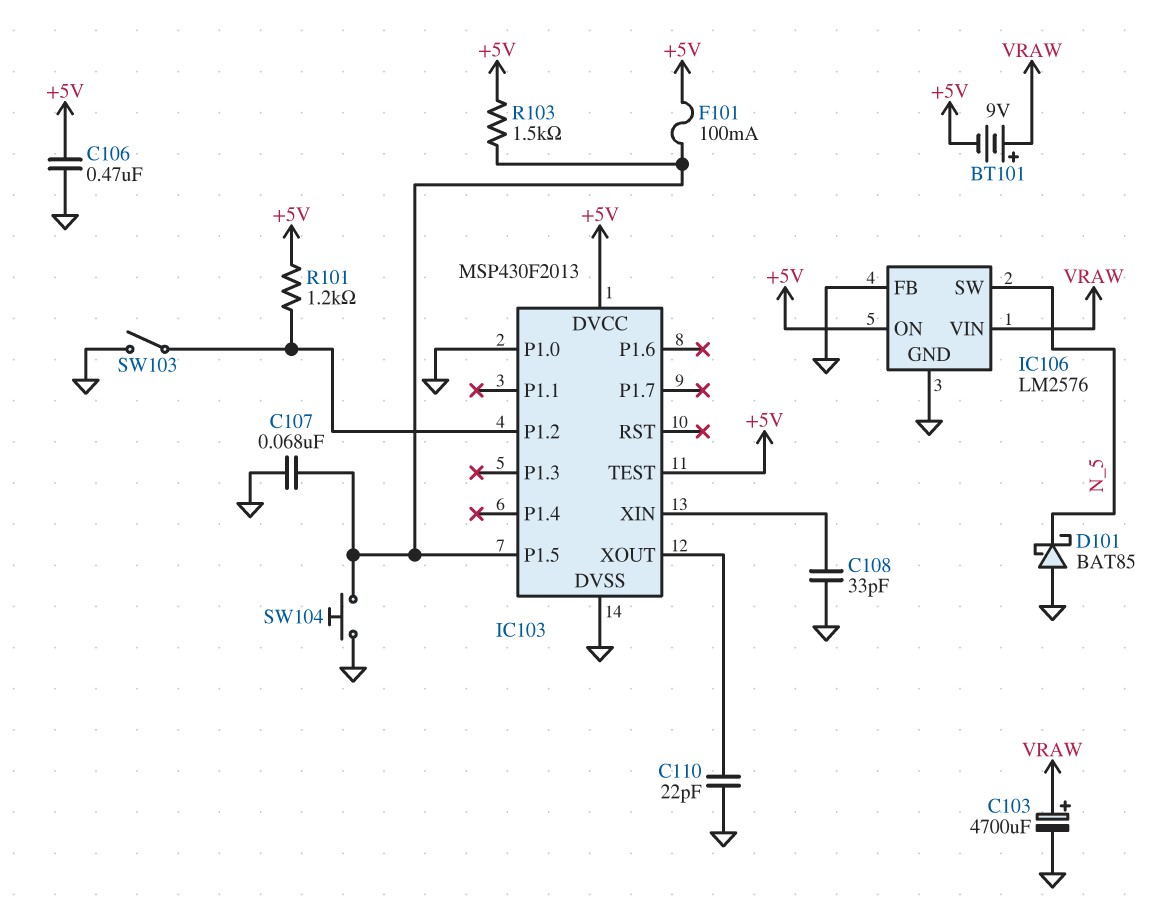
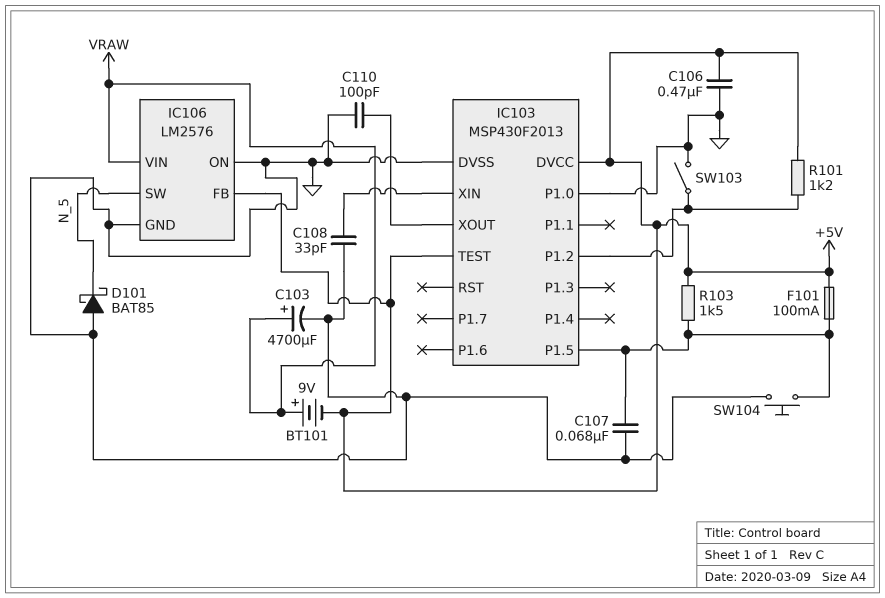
C110: 22pF (GND, IC103/XOUT) -> 100pF (GND, IC103/XOUT)
IC106 pin FB: GND -> +5V
IC106 pin ON: +5V -> GND

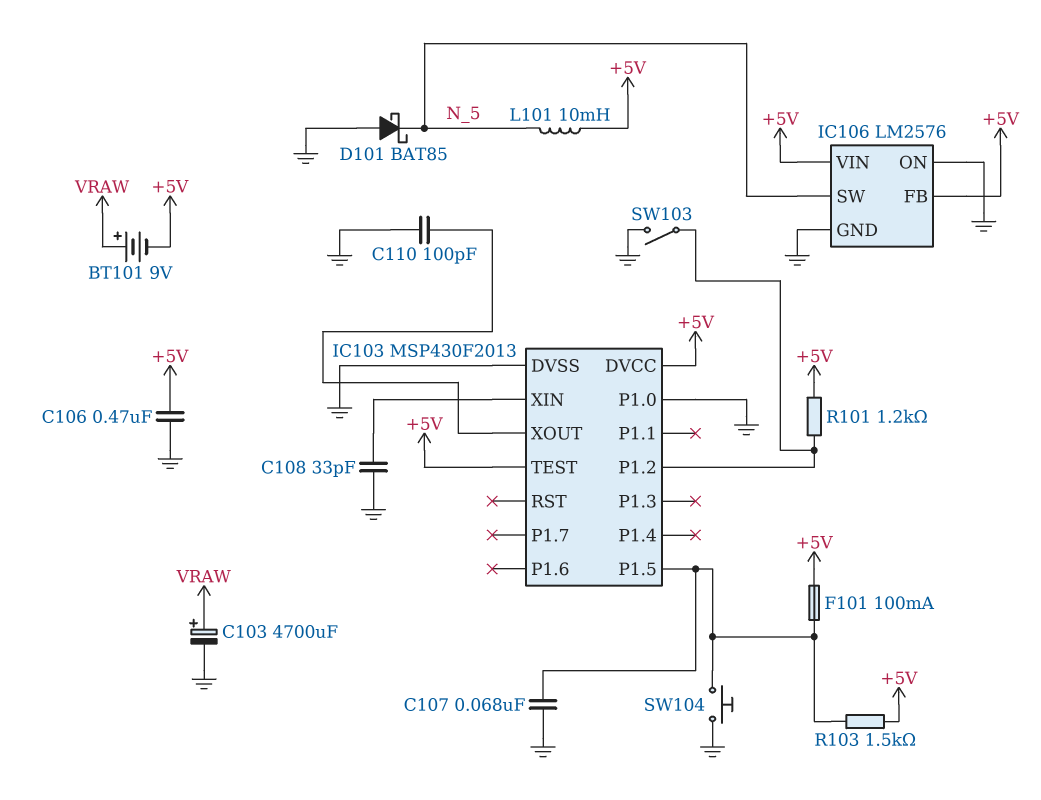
IC106 pin VIN: VRAW -> +5V
L101: none -> 10mH (+5V, N_5)

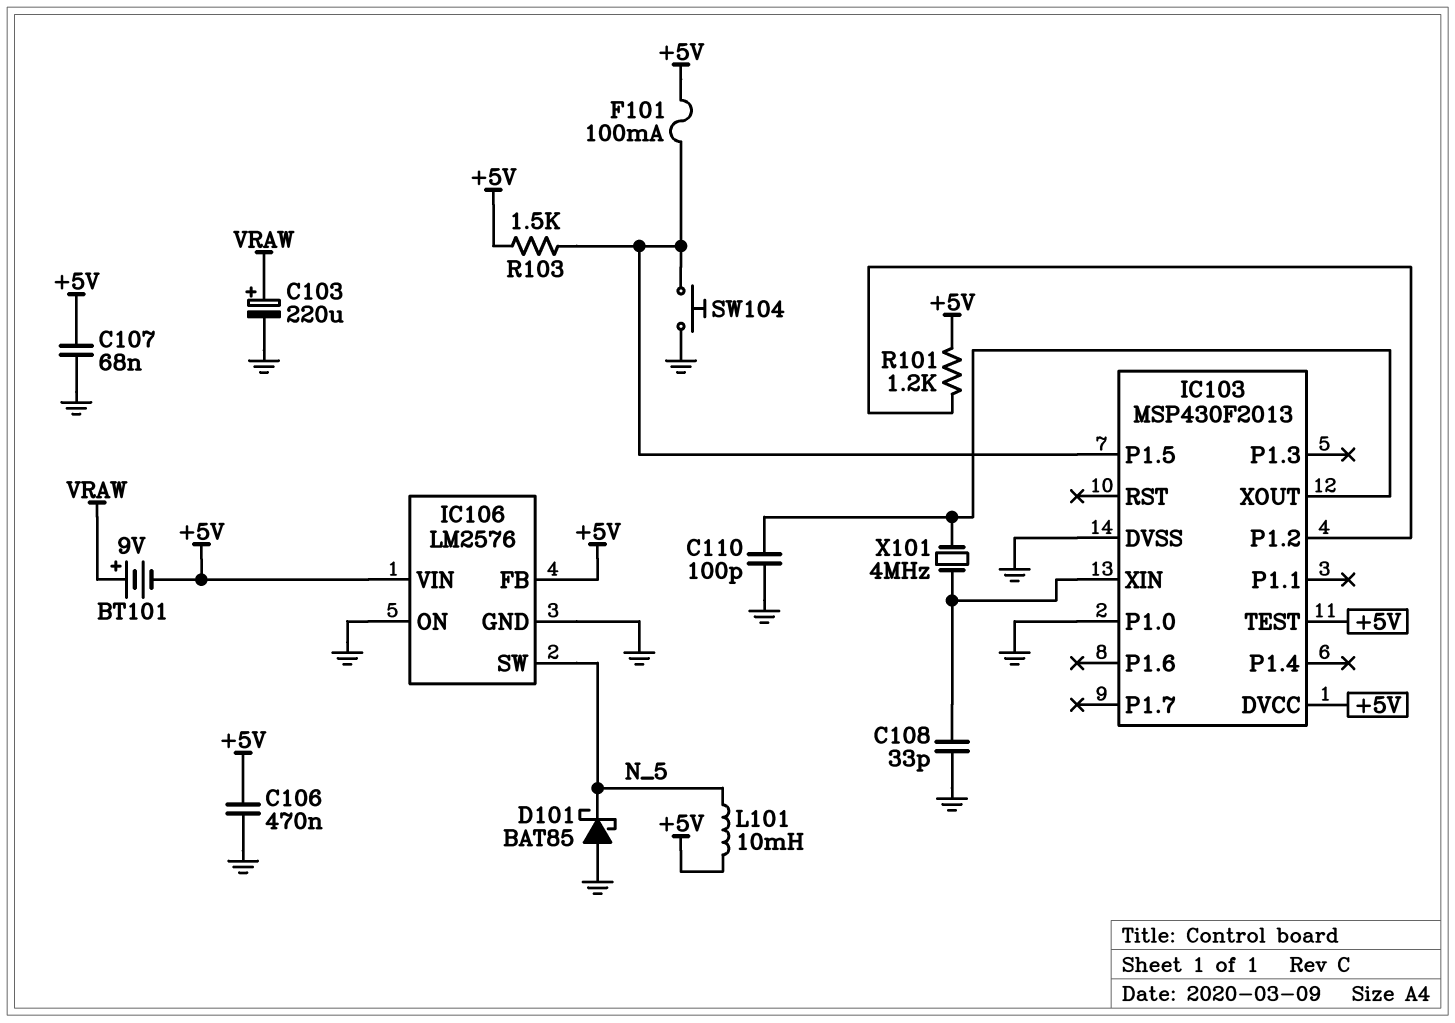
C103: 4700uF (plus VRAW, minus GND) -> 220uF (plus VRAW, minus GND)
C107: 68nF (GND, IC103/P1.5) -> 68nF (+5V, GND)
SW103: switch (GND, IC103/P1.2) -> none
X101: none -> 4MHz (IC103/XIN, IC103/XOUT)

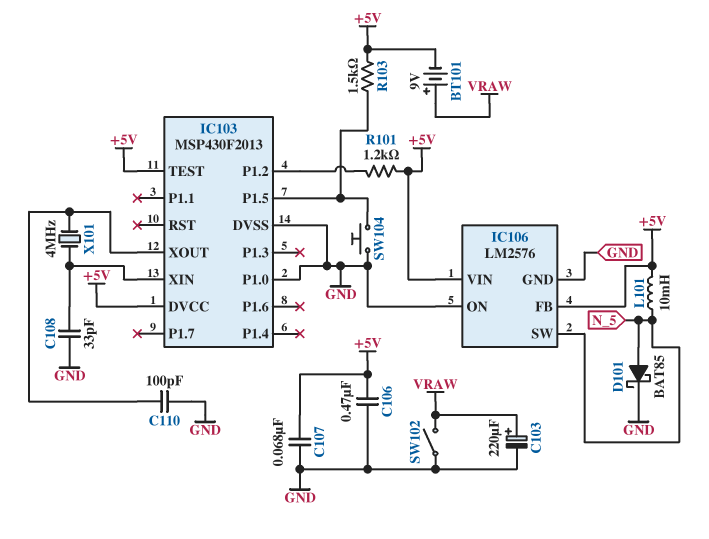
D101: schottky BAT85 (A GND, K N_5) -> schottky BAT85 (A N_5, K GND)
F101: 100mA (+5V, IC103/P1.5) -> none
SW102: none -> switch (GND, VRAW)

